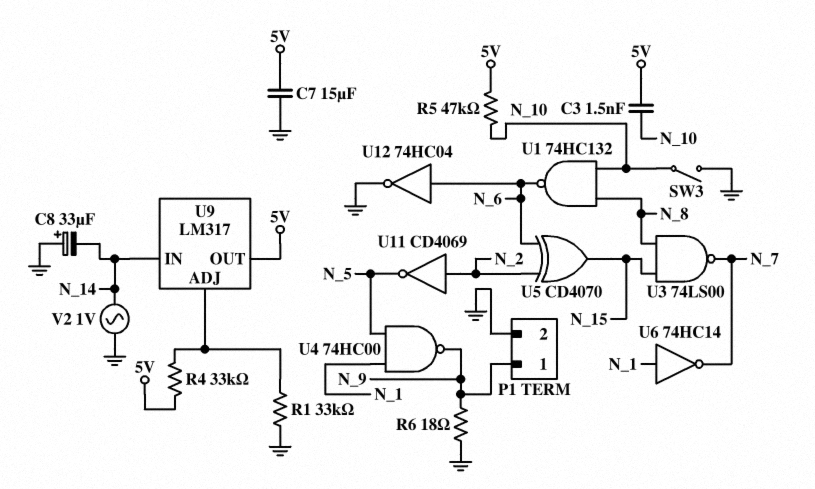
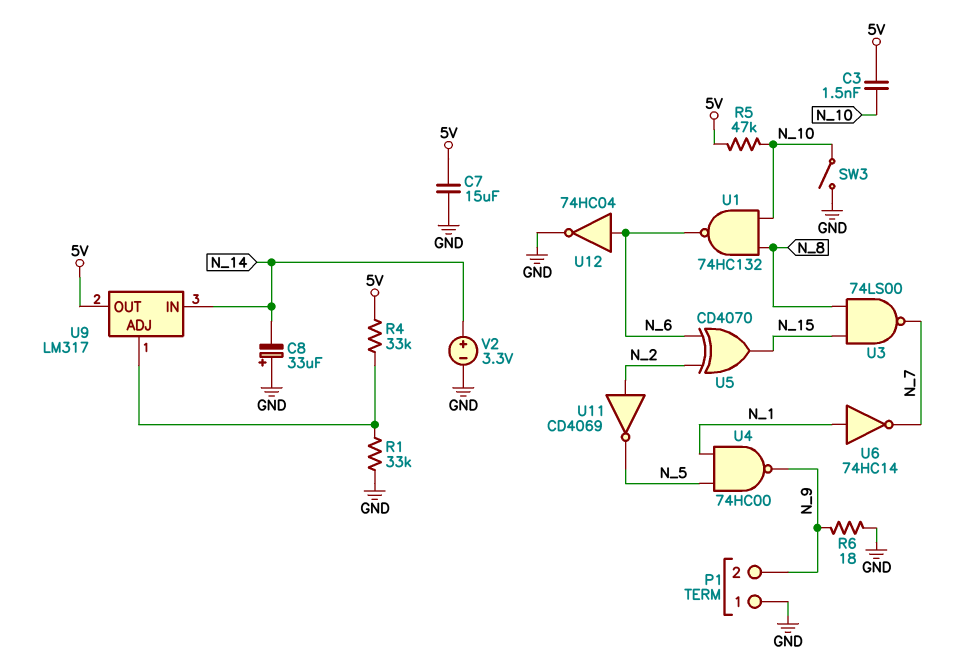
P1 pin 1: N_9 -> GND
P1 pin 2: GND -> N_9
V2: AC 1V (GND, N_14) -> 3.3V (plus N_14, minus GND)

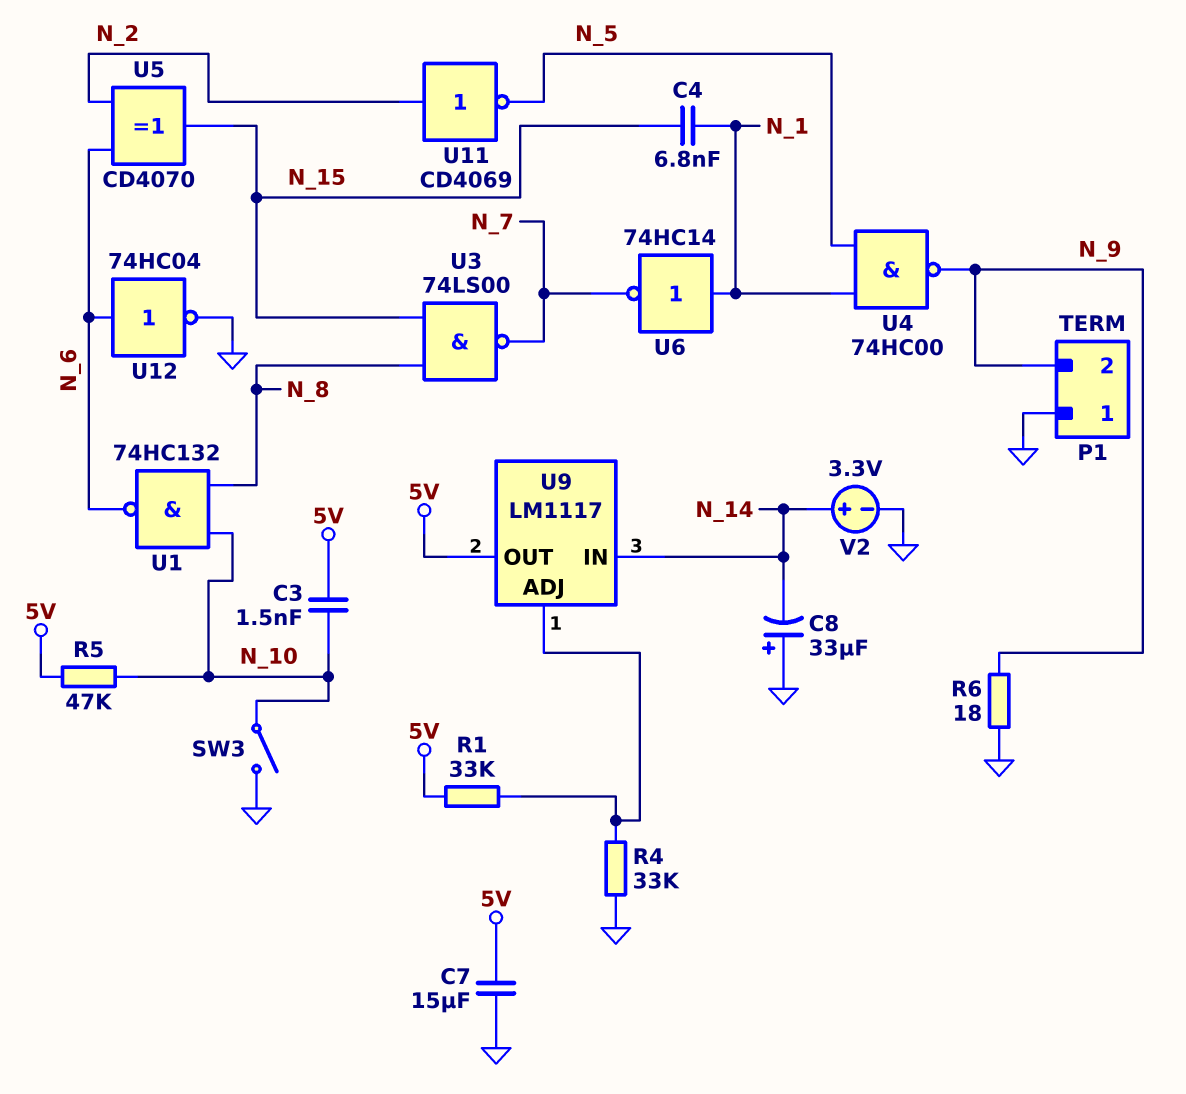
C4: none -> 6.8nF (N_1, N_15)
R1: 33k (GND, U9/ADJ) -> 33k (5V, U9/ADJ)
R4: 33k (5V, U9/ADJ) -> 33k (GND, U9/ADJ)
U9: LM317 -> LM1117

